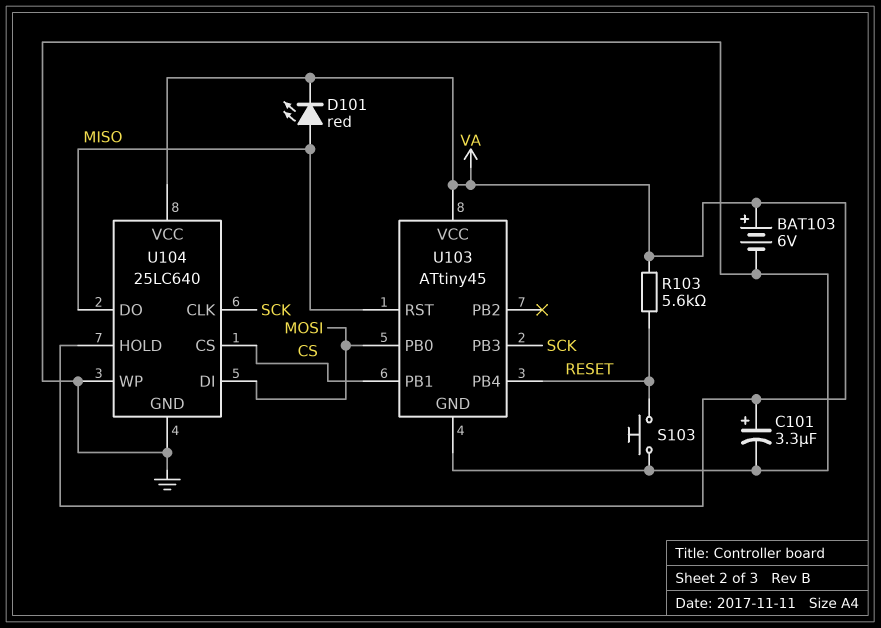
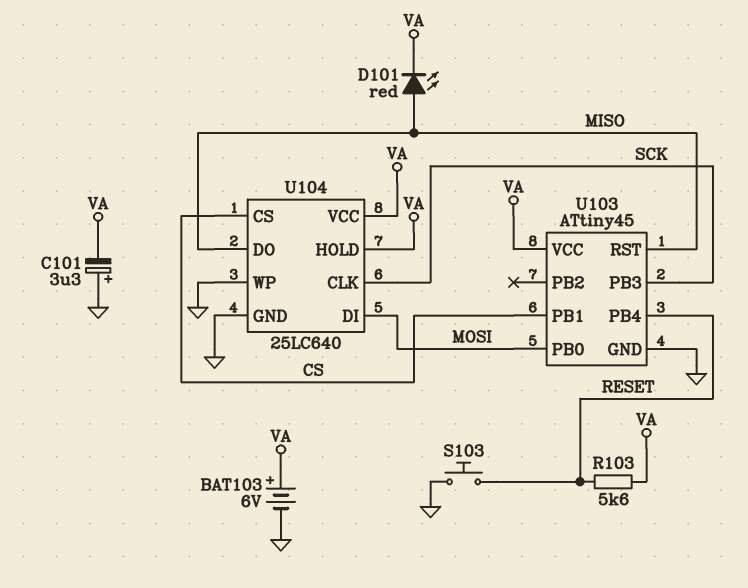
C101: 3.3uF (plus VA, minus GND) -> 3.3uF (plus GND, minus VA)

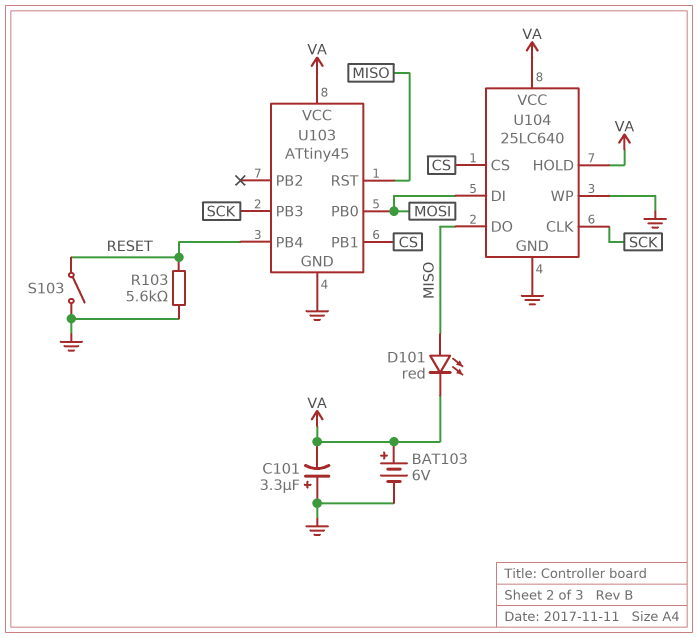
R103: 5.6k (RESET, VA) -> 5.6k (GND, RESET)
S103: button (GND, RESET) -> switch (GND, RESET)

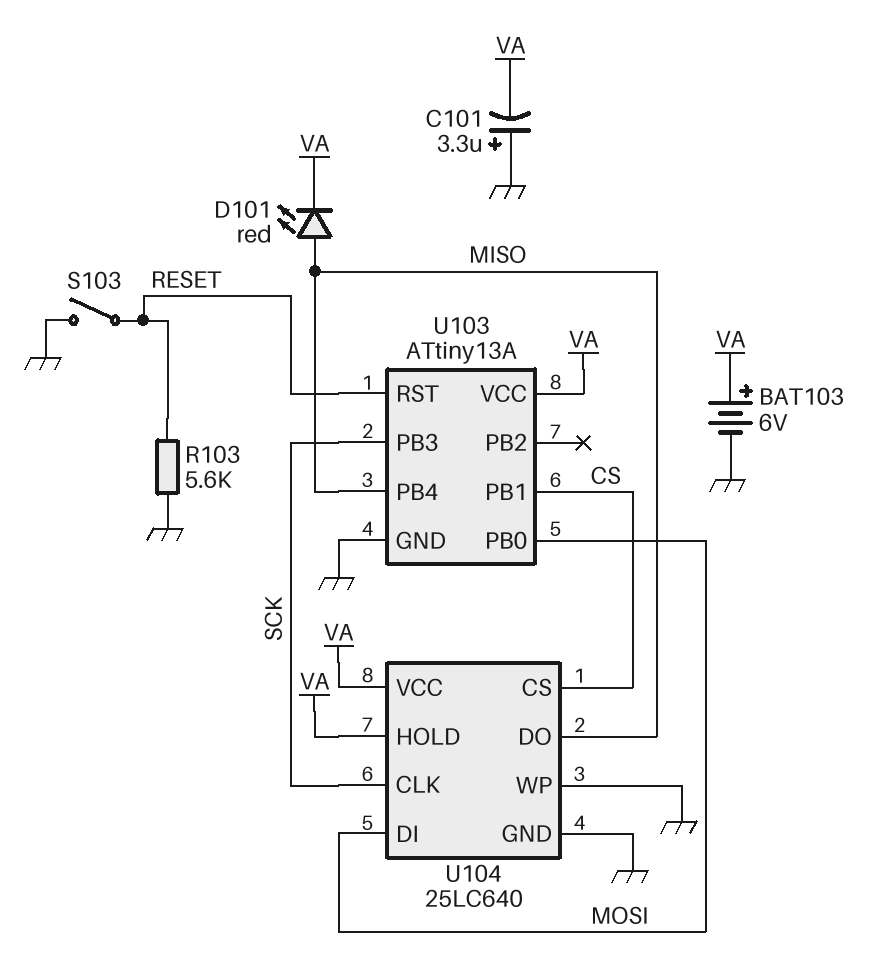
U103: ATtiny45 -> ATtiny13A
U103 pin PB4: RESET -> MISO
U103 pin RST: MISO -> RESET

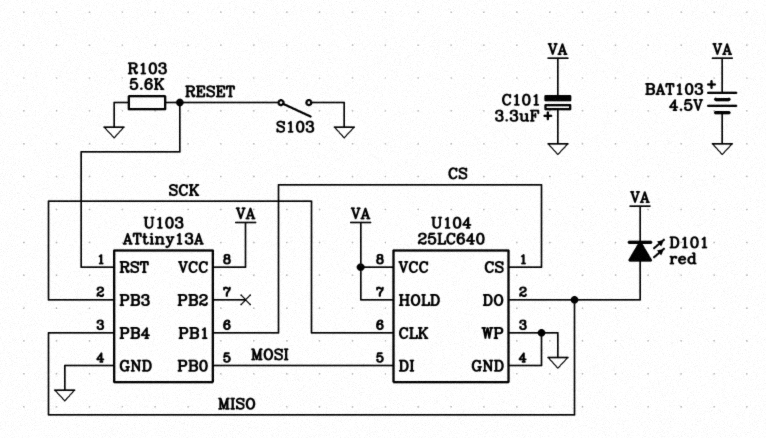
BAT103: 6V (plus VA, minus GND) -> 4.5V (plus VA, minus GND)

